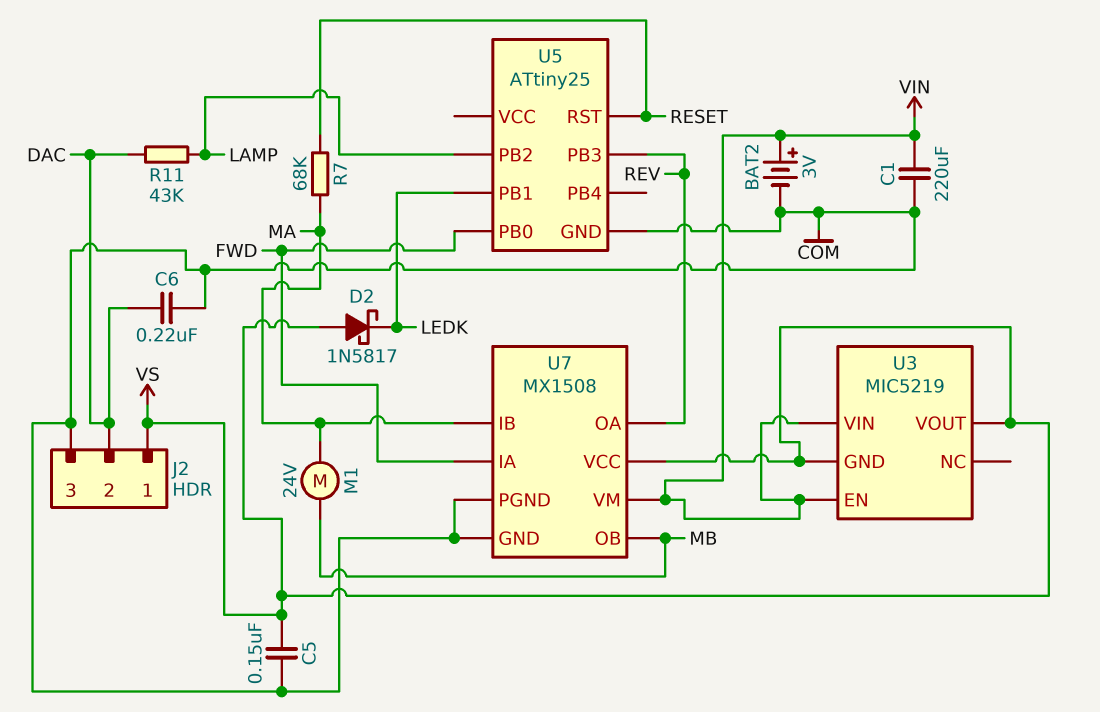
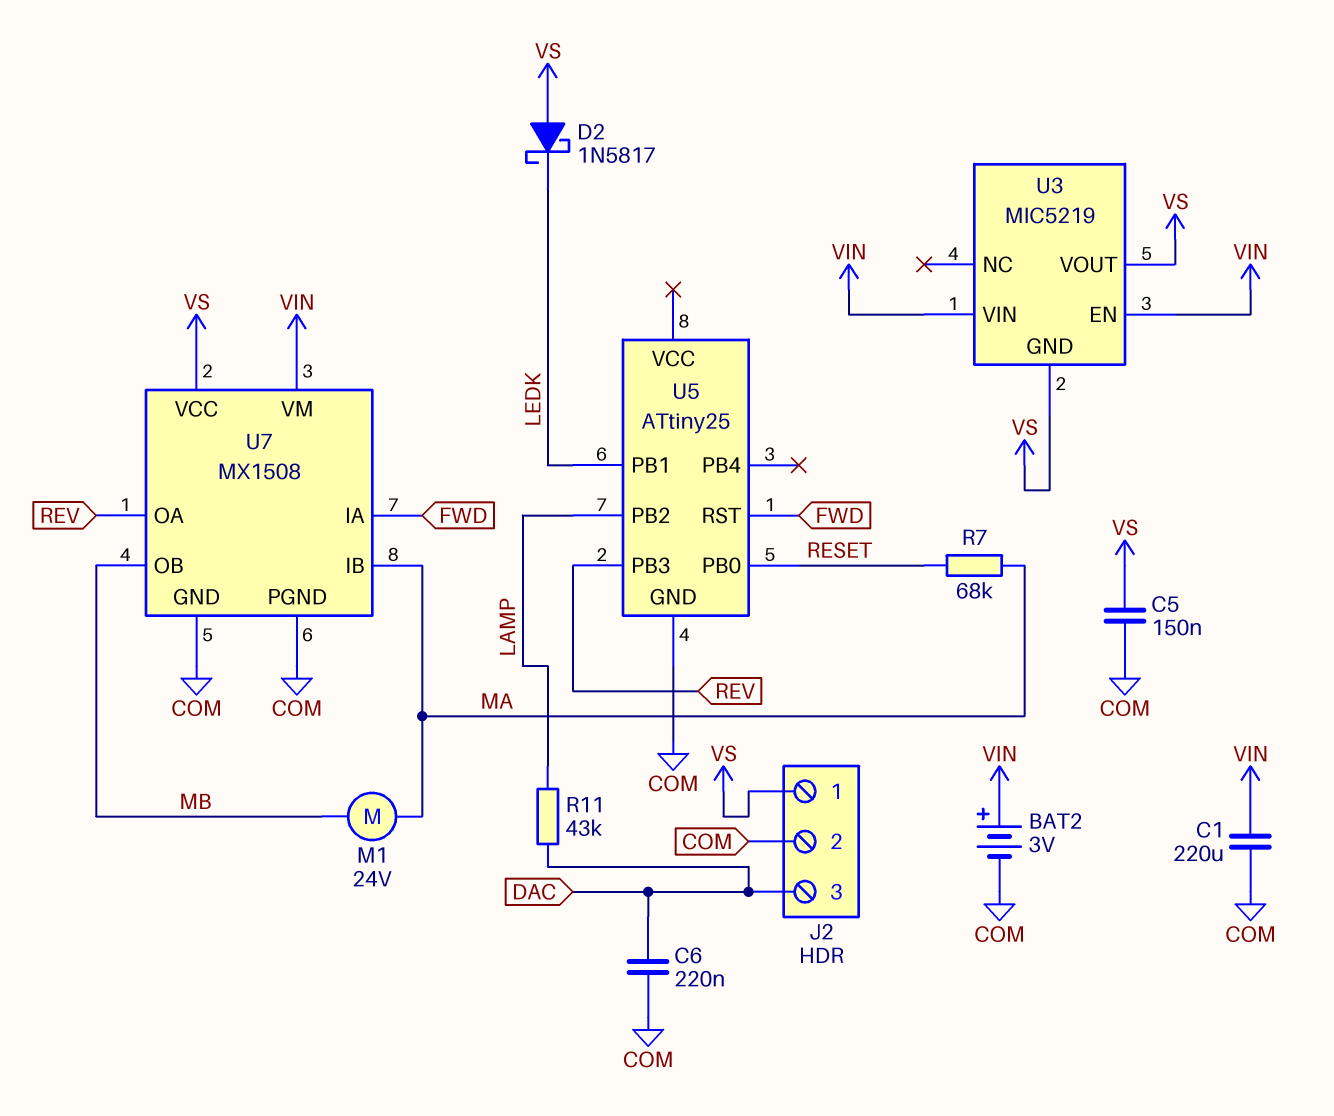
J2 pin 2: DAC -> COM
J2 pin 3: COM -> DAC
U5 pin PB0: FWD -> RESET
U5 pin RST: RESET -> FWD

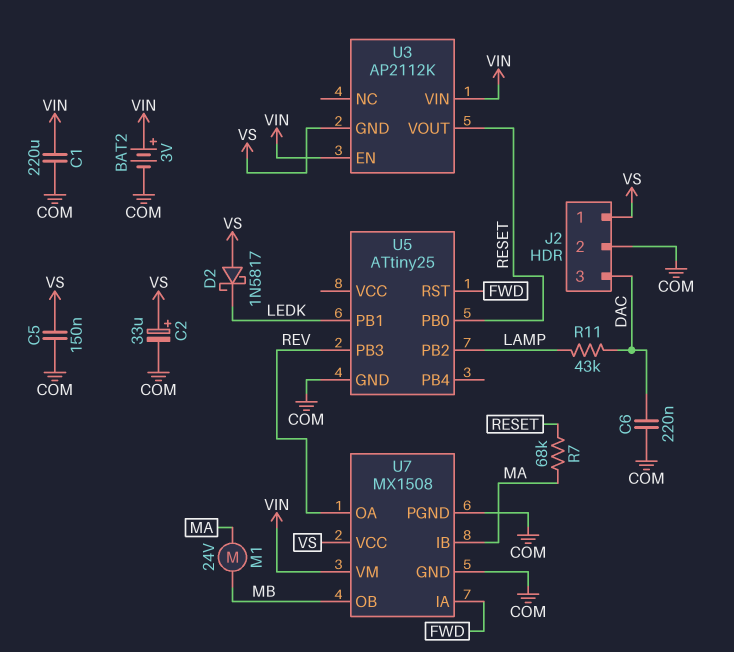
C2: none -> 33uF (plus VS, minus COM)
U3: MIC5219 -> AP2112K
U3 pin VOUT: VS -> RESET

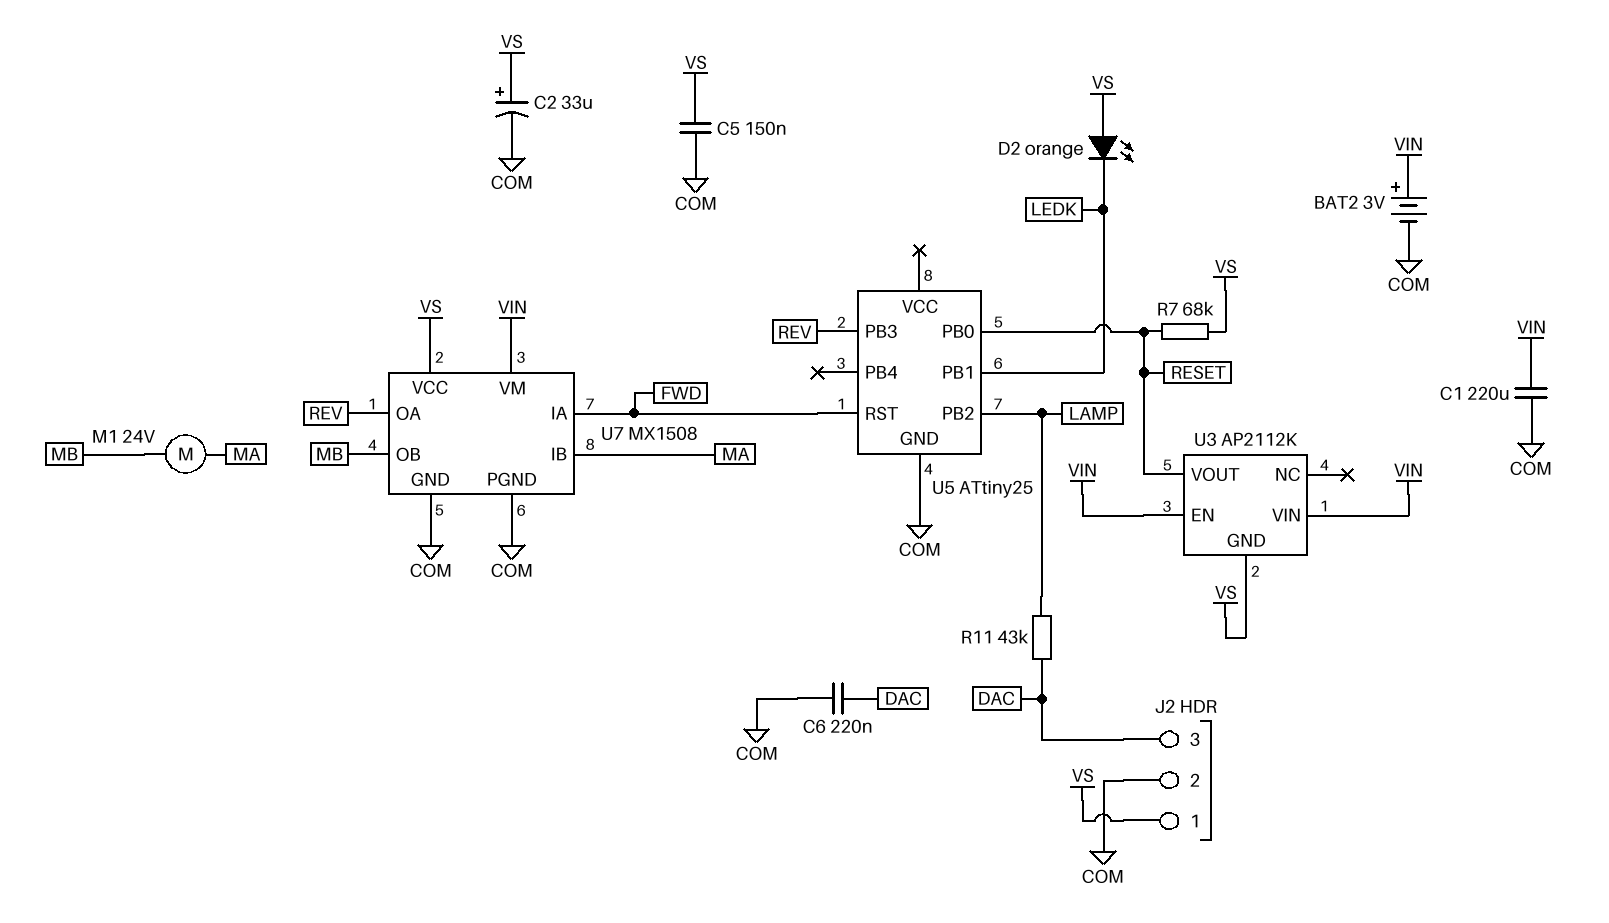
D2: schottky 1N5817 (A VS, K LEDK) -> LED orange (A VS, K LEDK)
R7: 68k (MA, RESET) -> 68k (RESET, VS)

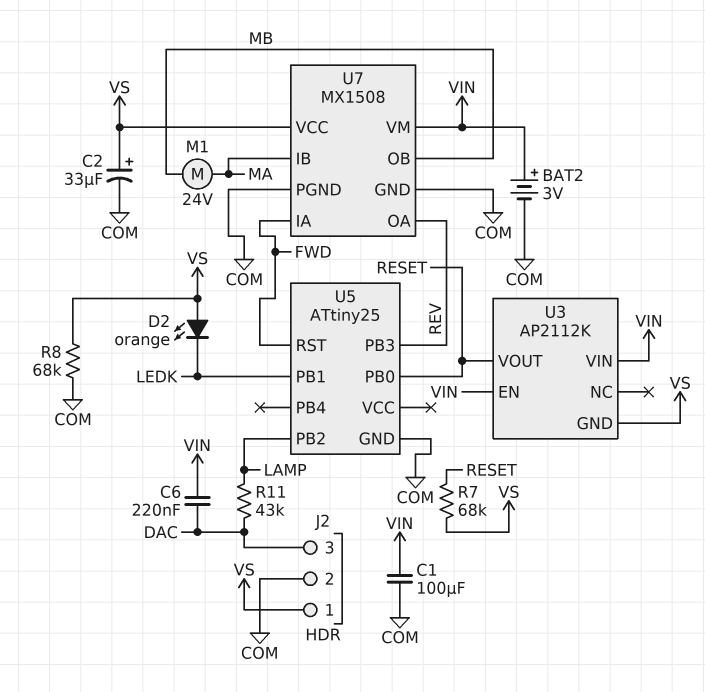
C1: 220uF (COM, VIN) -> 100uF (COM, VIN)
C5: 150nF (COM, VS) -> none
C6: 220nF (COM, DAC) -> 220nF (DAC, VIN)
R8: none -> 68k (COM, VS)

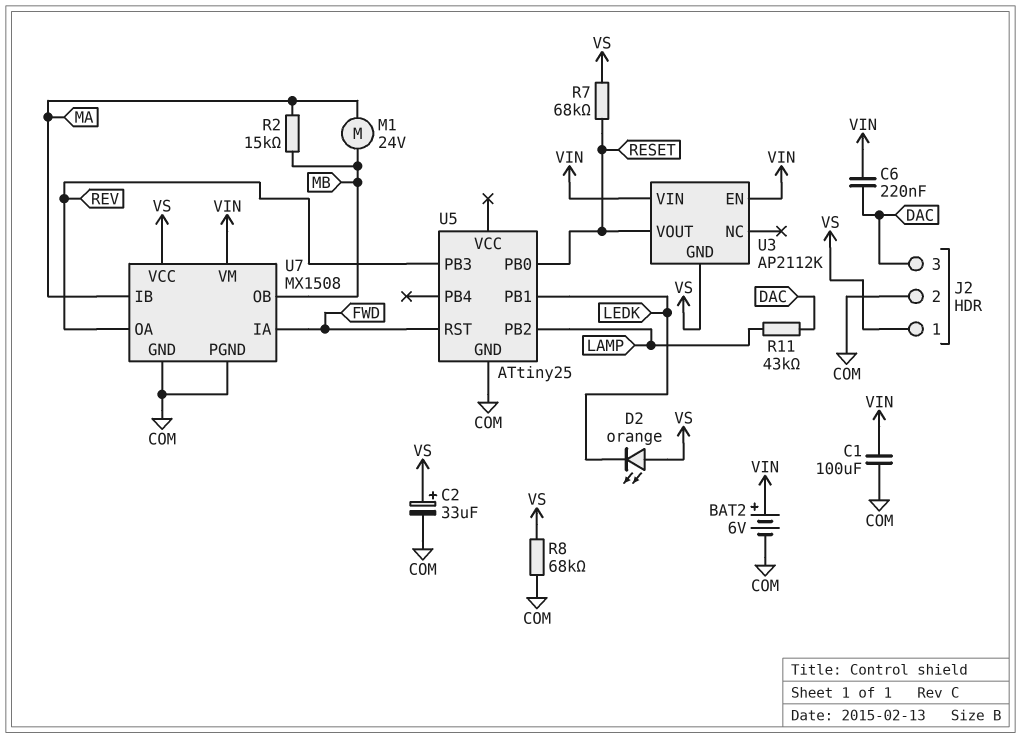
BAT2: 3V (plus VIN, minus COM) -> 6V (plus VIN, minus COM)
R2: none -> 15k (MA, MB)

